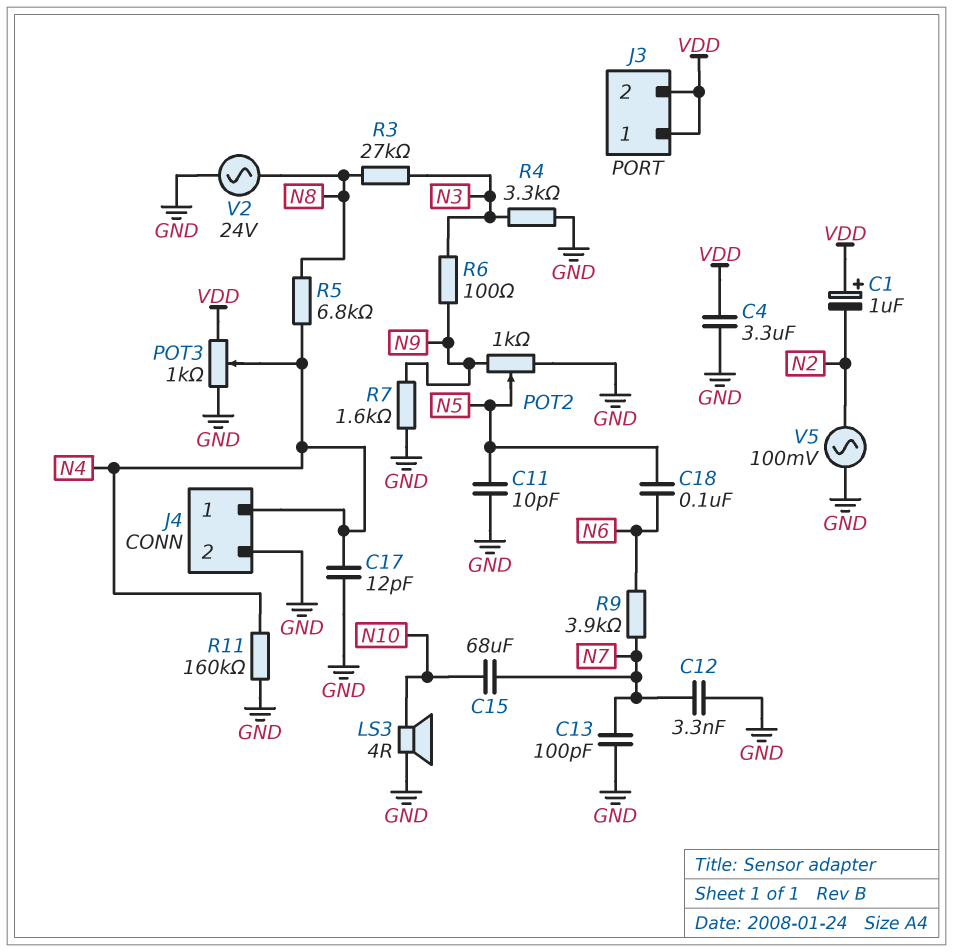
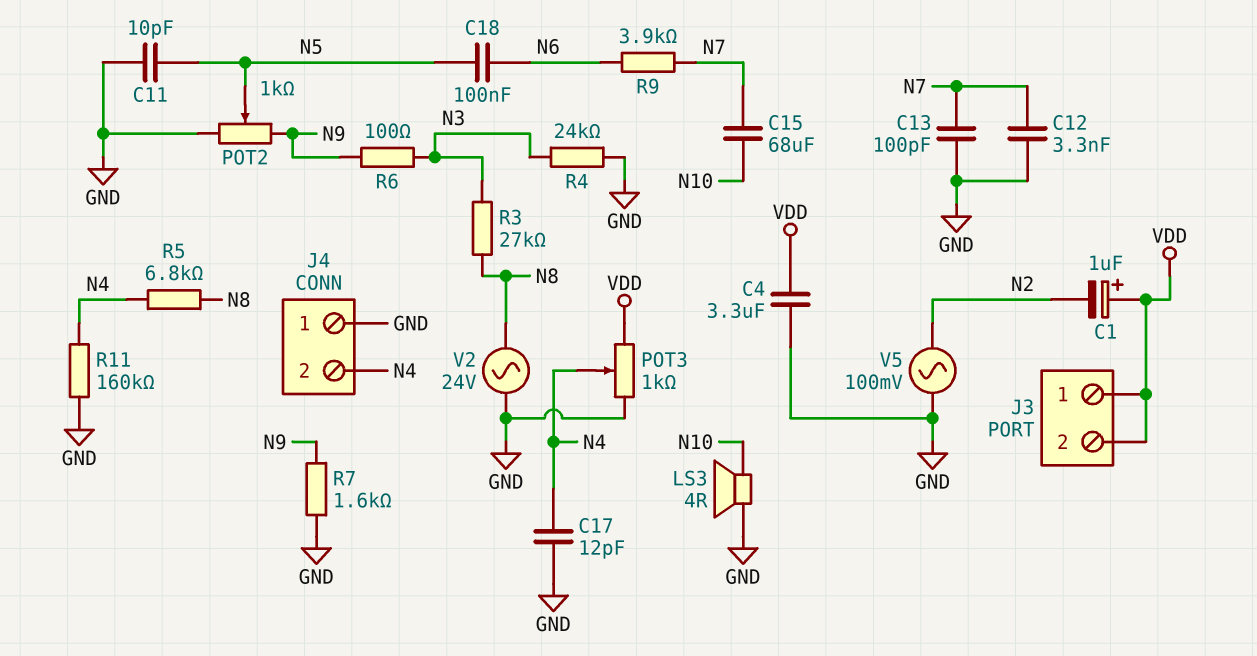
J4 pin 1: N4 -> GND
J4 pin 2: GND -> N4
R4: 3.3k (GND, N3) -> 24k (GND, N3)

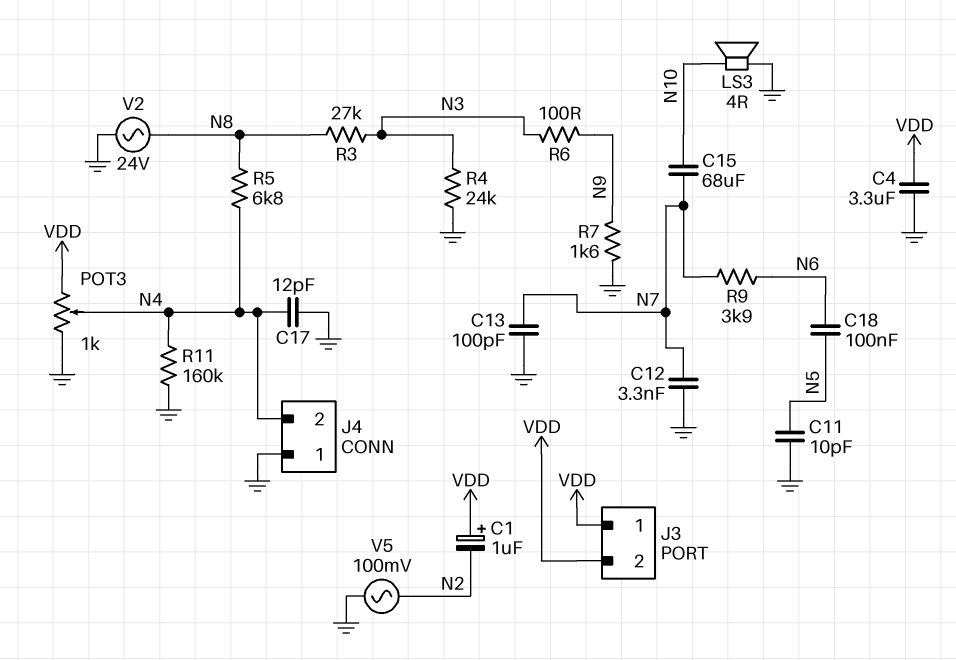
POT2: 1k (GND, N9, wiper N5) -> none

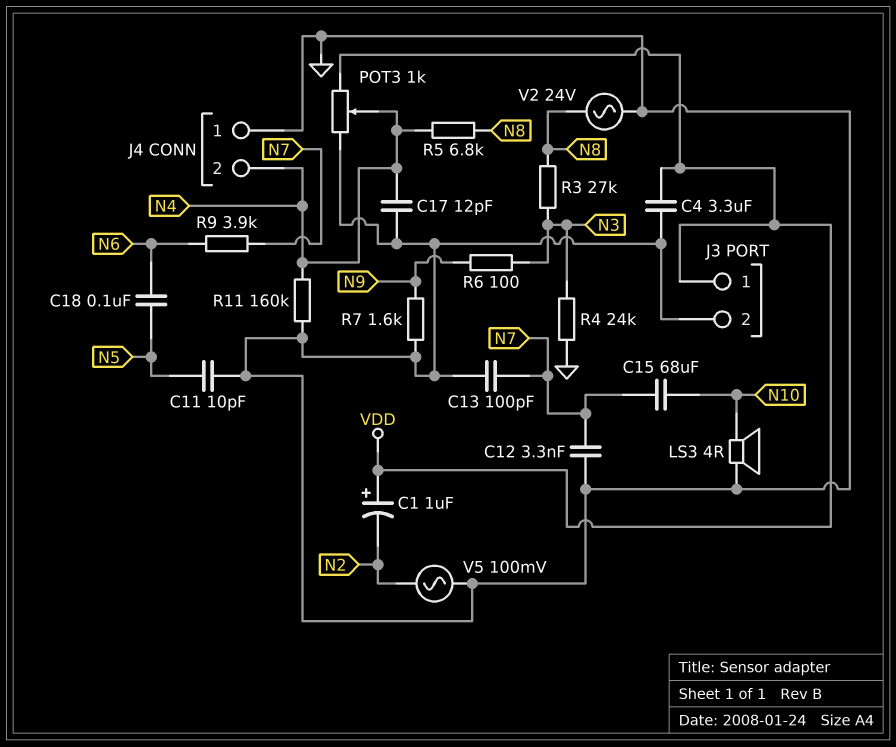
J3 pin 2: VDD -> GND

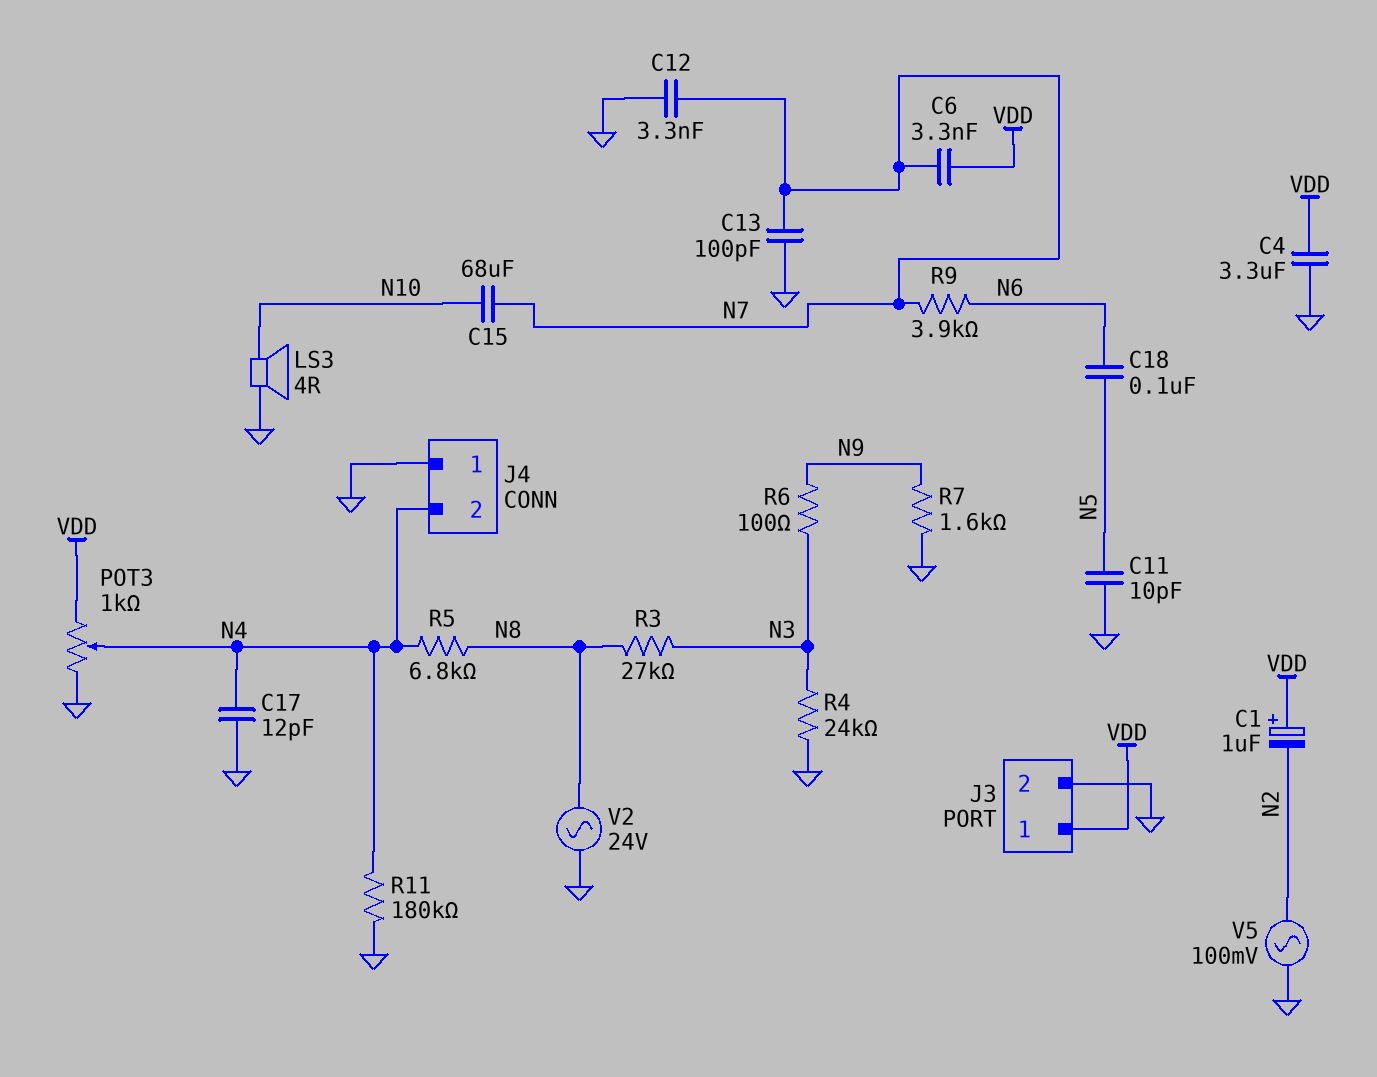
C6: none -> 3.3nF (N7, VDD)
R11: 160k (GND, N4) -> 180k (GND, N4)

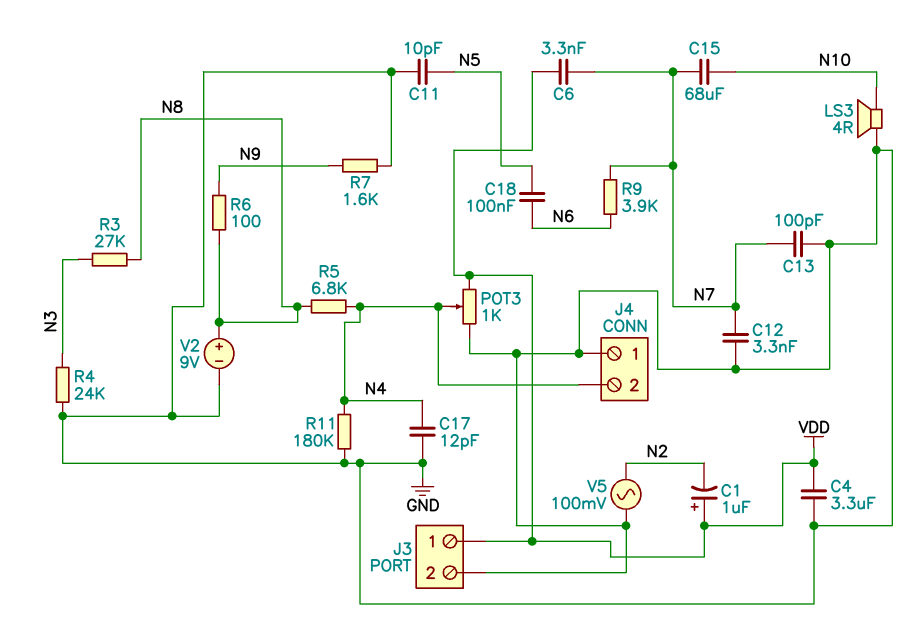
R6: 100 (N3, N9) -> 100 (N8, N9)
V2: AC 24V (GND, N8) -> 9V (plus N8, minus GND)

